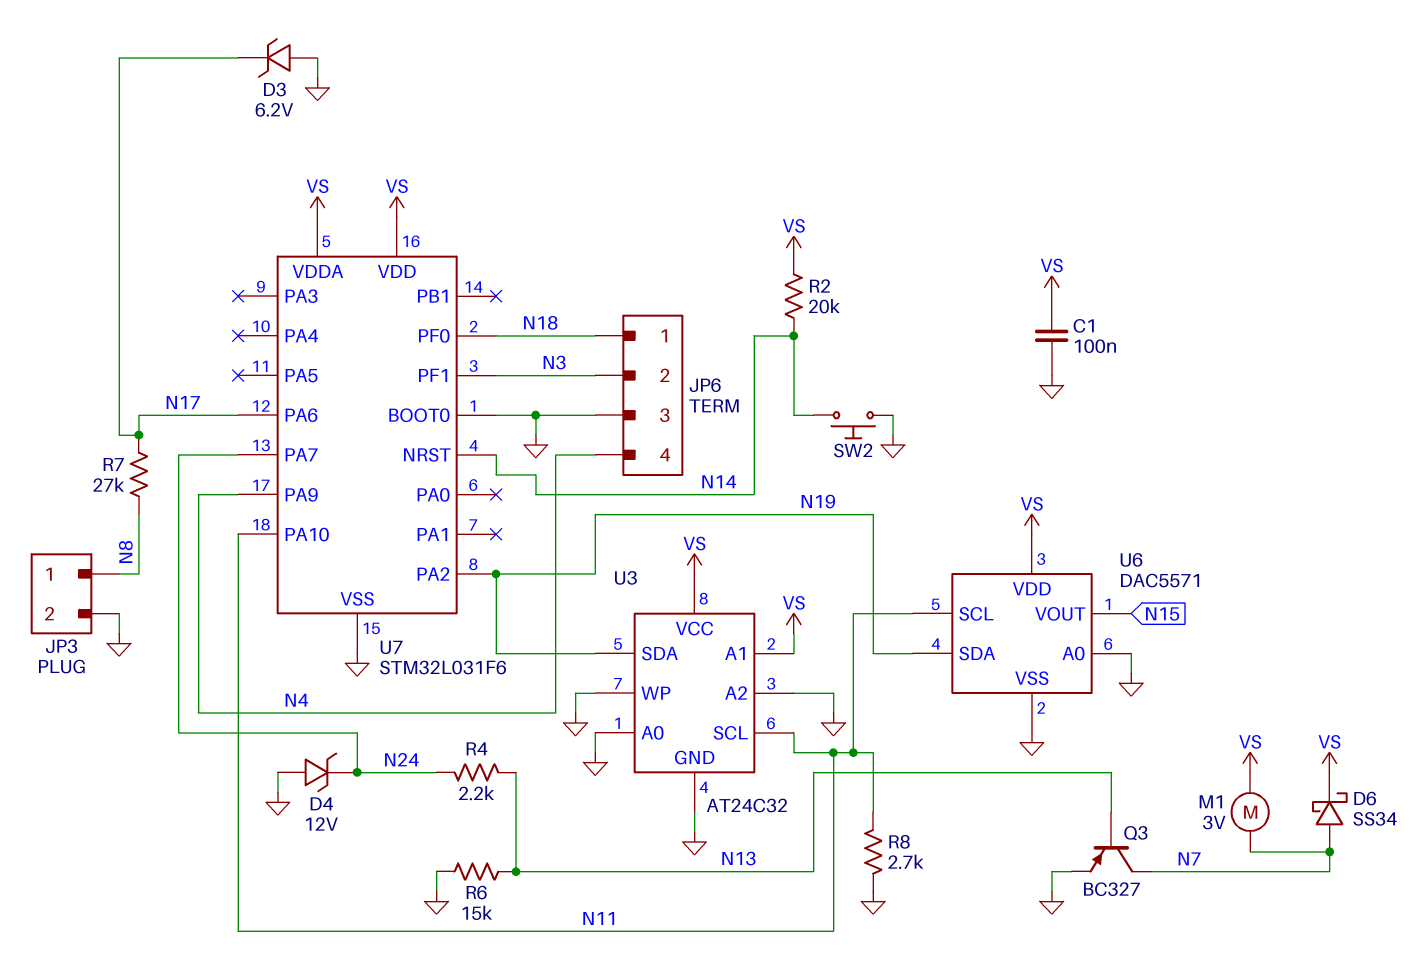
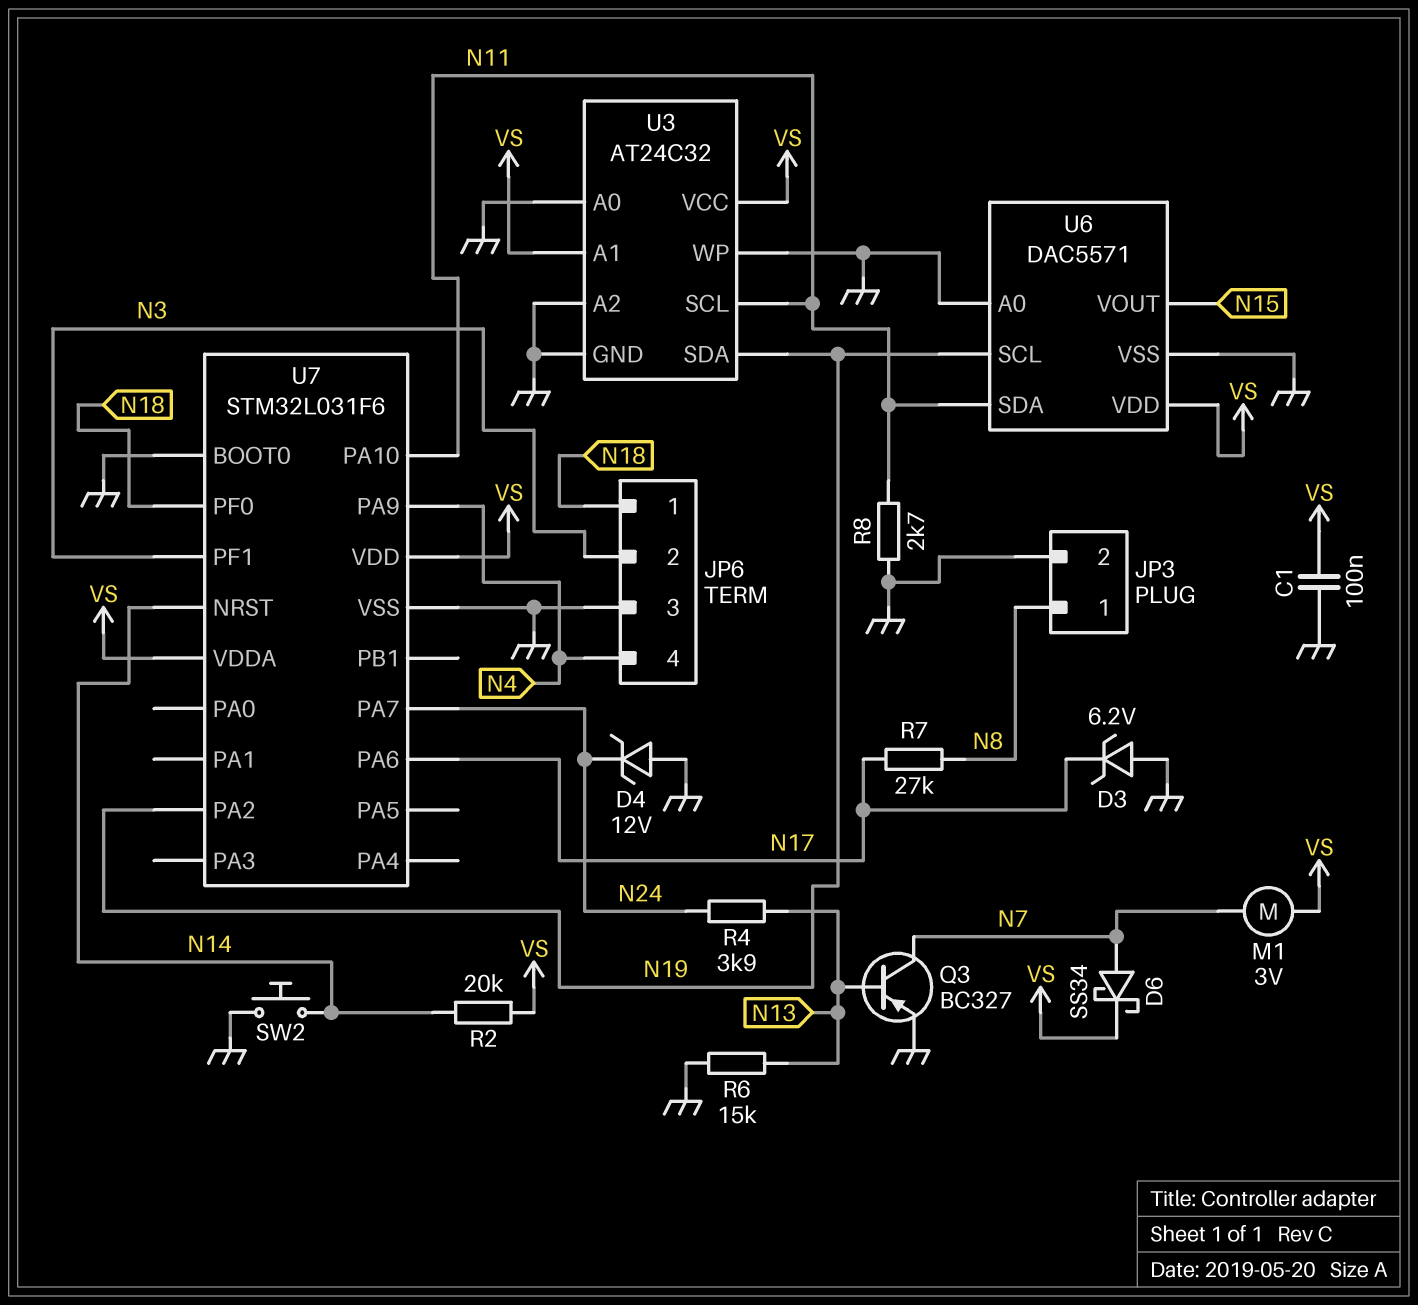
R4: 2.2k (N13, N24) -> 3.9k (N13, N24)
U6 pin SCL: N11 -> N19
U6 pin SDA: N19 -> N11

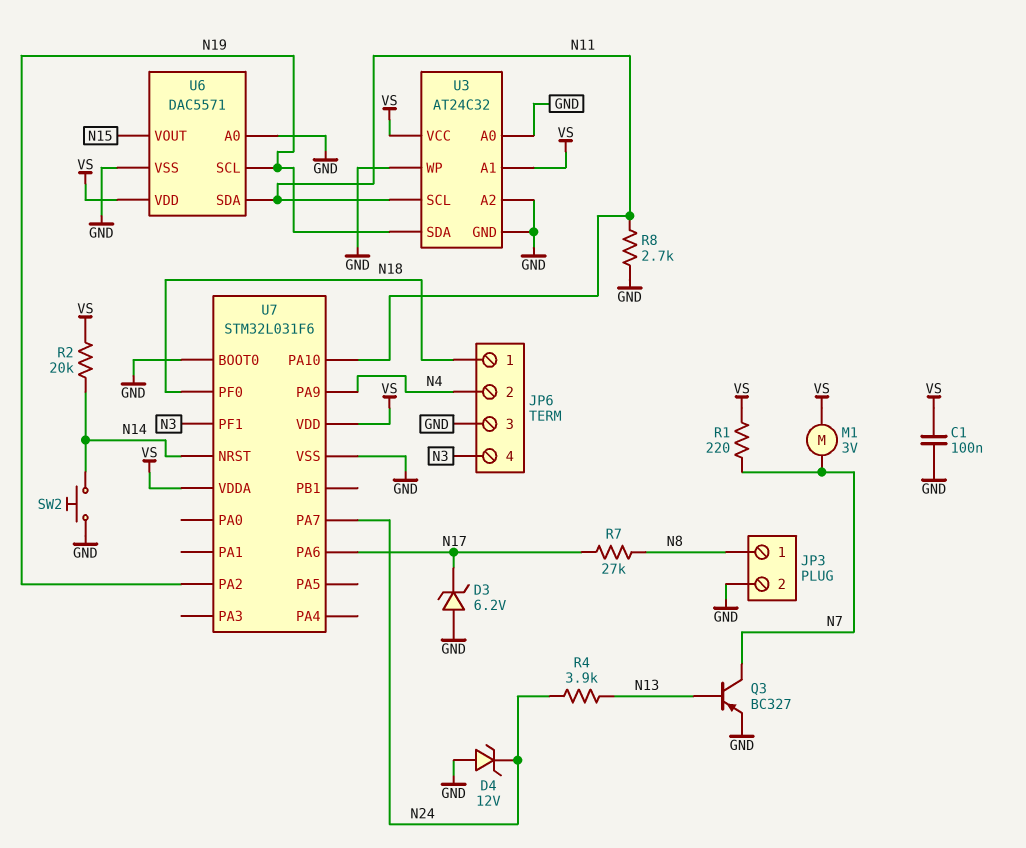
D6: schottky SS34 (A N7, K VS) -> none
JP6 pin 2: N3 -> N4
JP6 pin 4: N4 -> N3
R1: none -> 220 (N7, VS)
R6: 15k (GND, N13) -> none

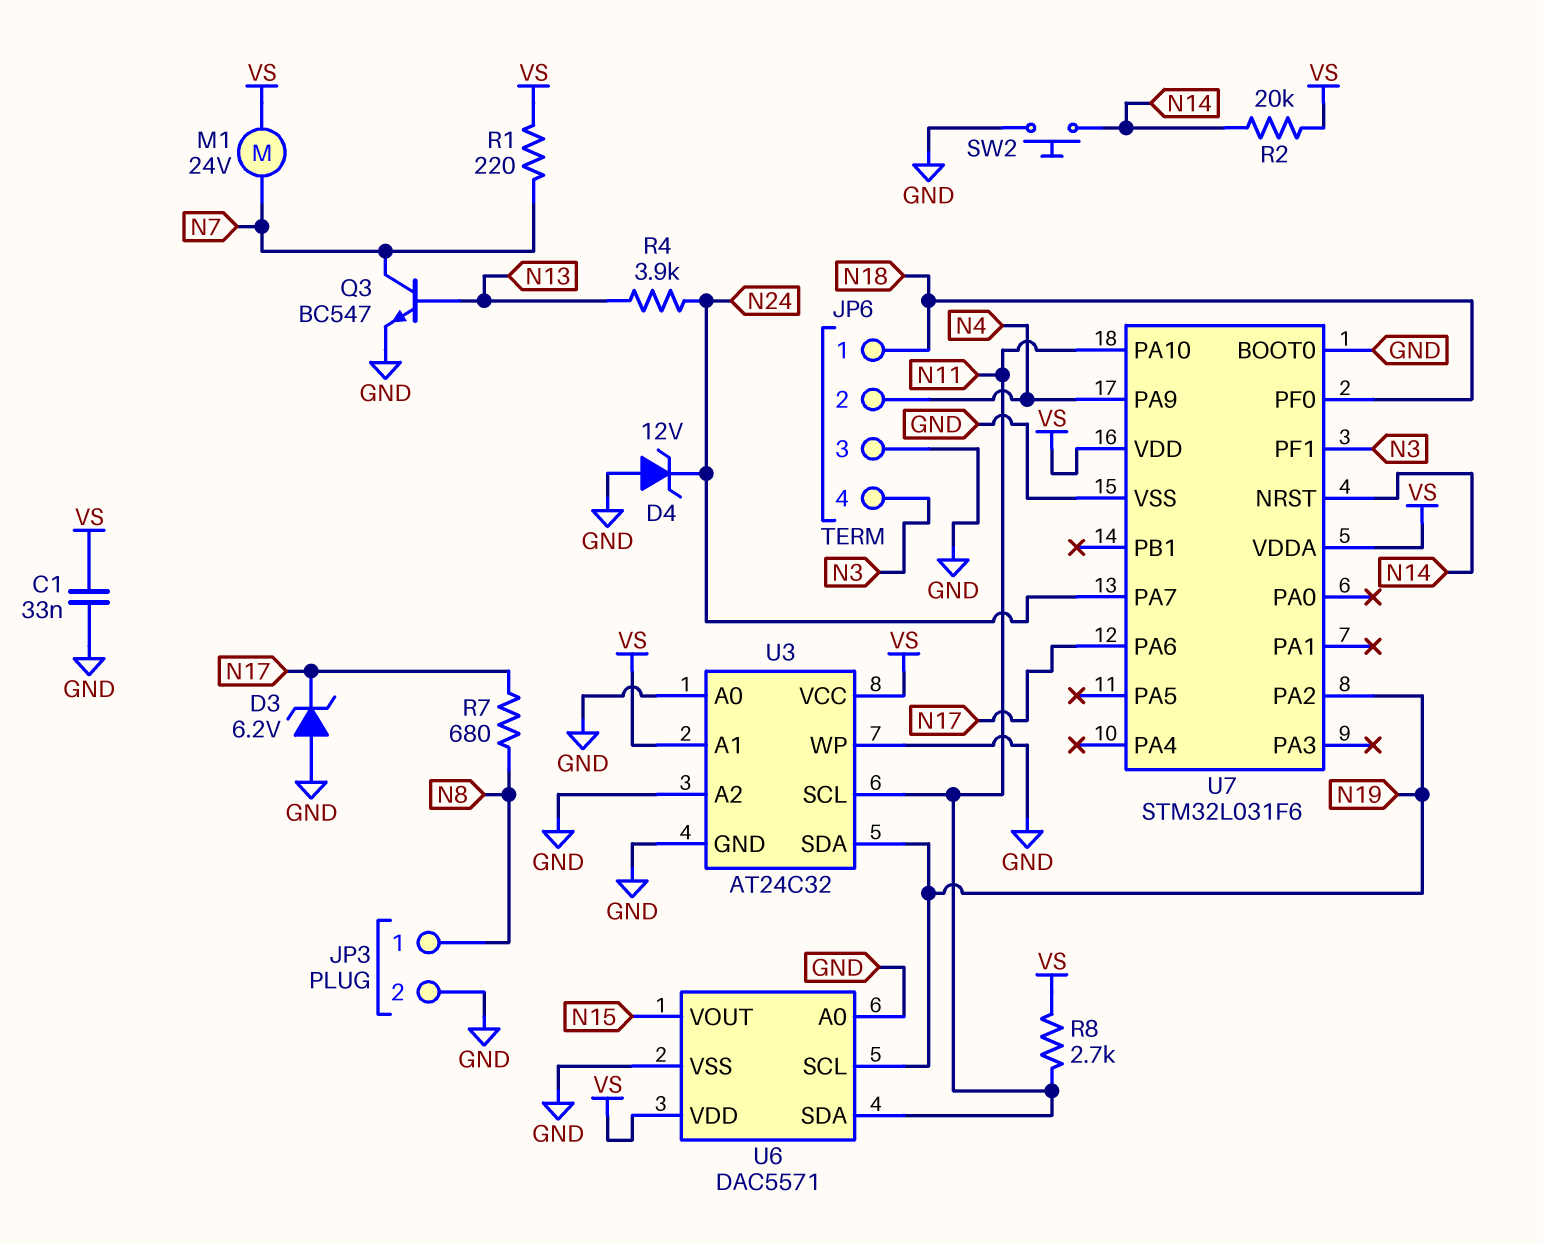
C1: 100nF (GND, VS) -> 33nF (GND, VS)
M1: motor 3V (N7, VS) -> motor 24V (N7, VS)
Q3: PNP BC327 (B N13, C N7, E GND) -> NPN BC547 (B N13, C N7, E GND)
R7: 27k (N8, N17) -> 680 (N8, N17)
R8: 2.7k (GND, N11) -> 2.7k (N11, VS)

